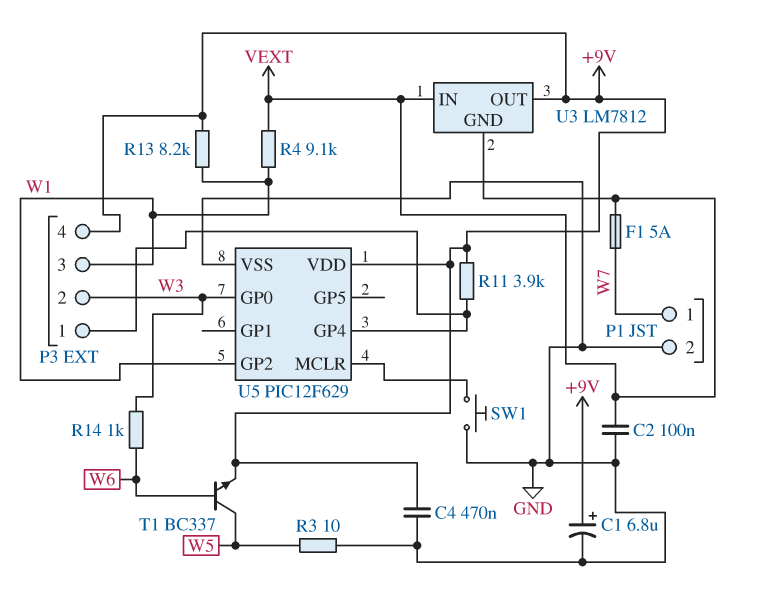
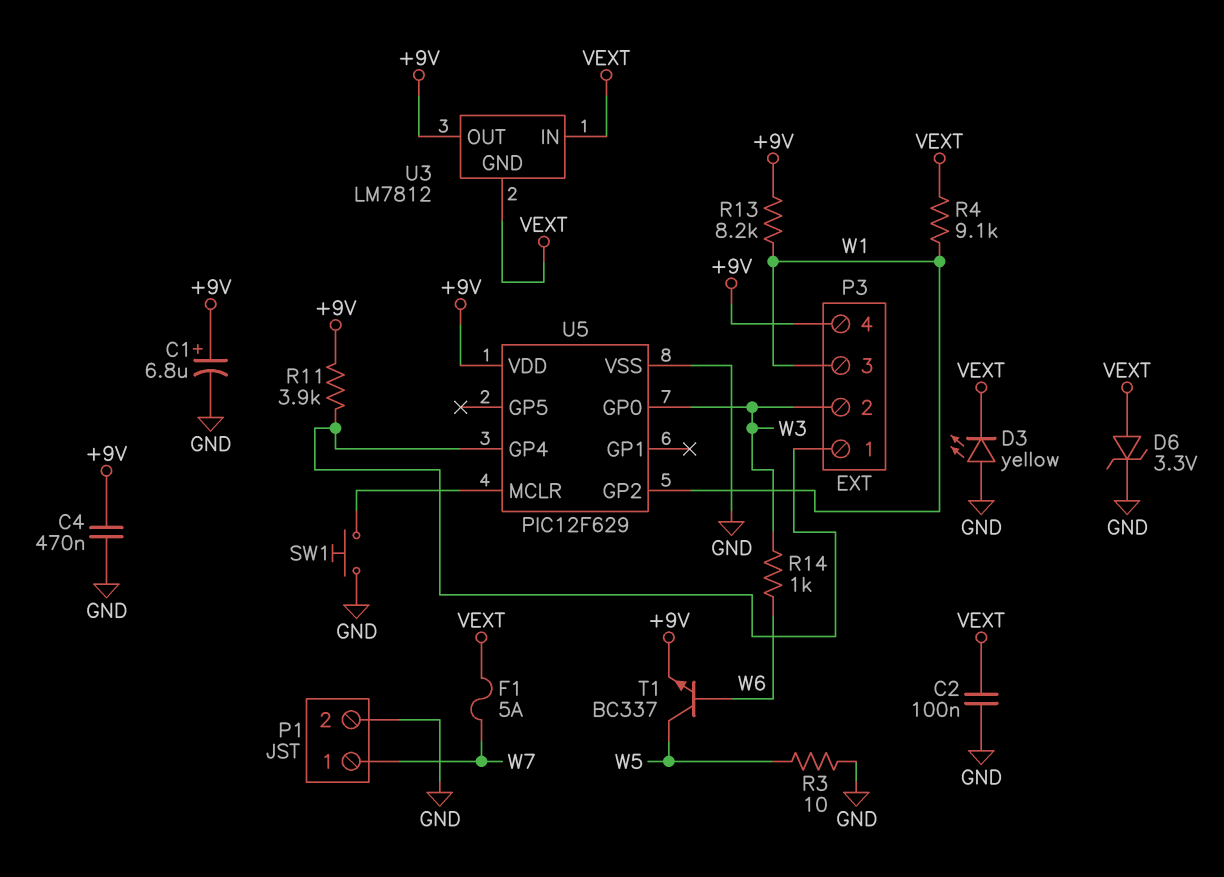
D3: none -> LED yellow (A GND, K VEXT)
D6: none -> zener 3.3V (A VEXT, K GND)

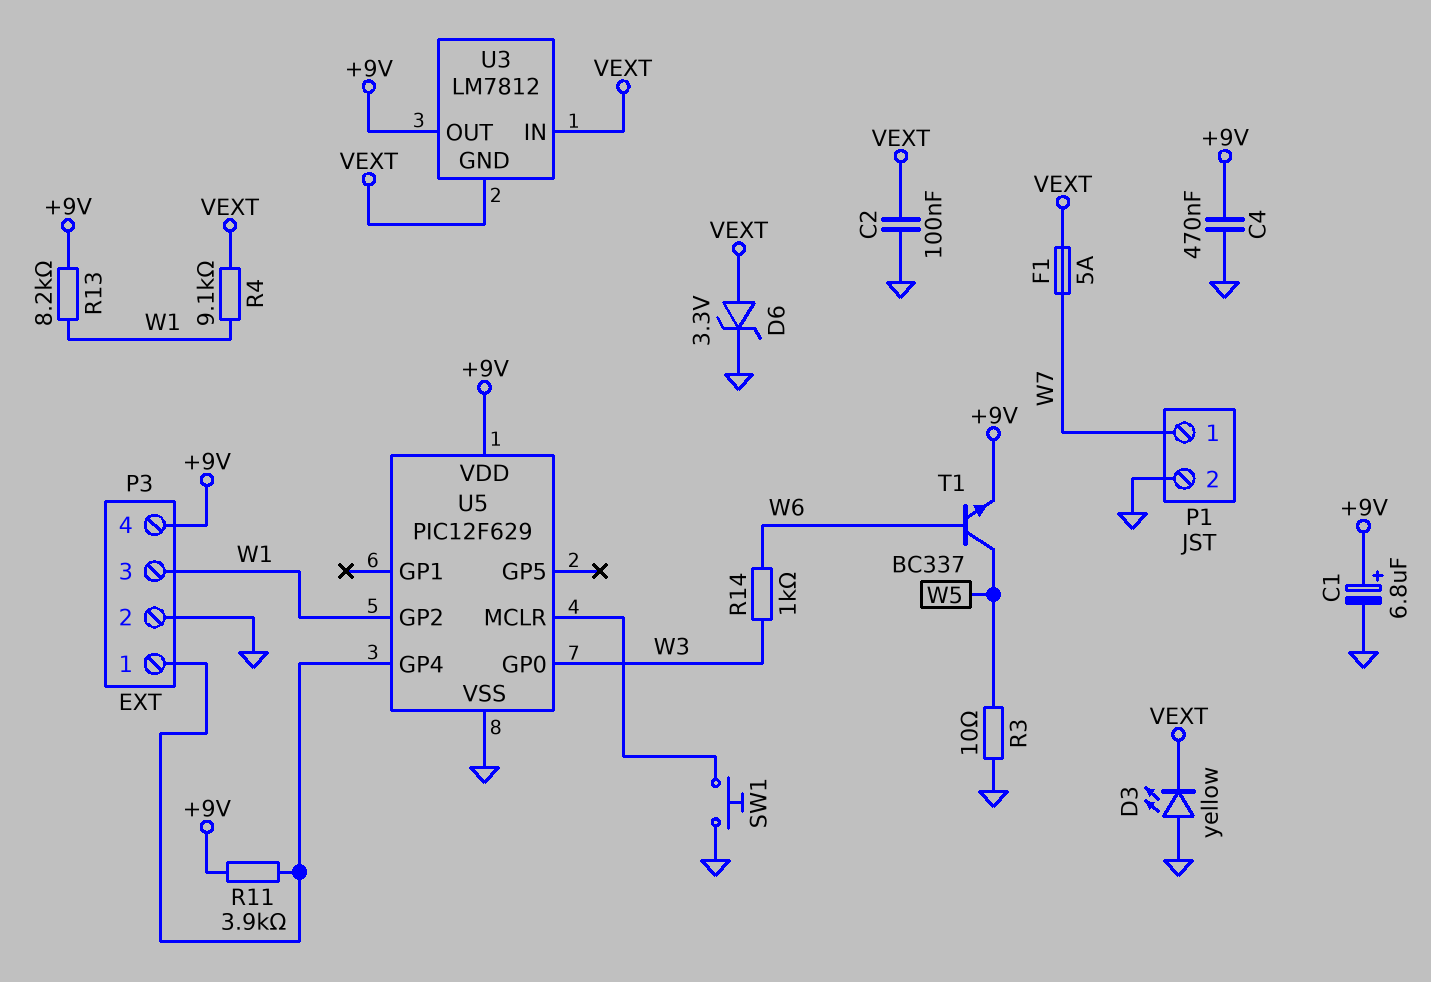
P3 pin 2: W3 -> GND

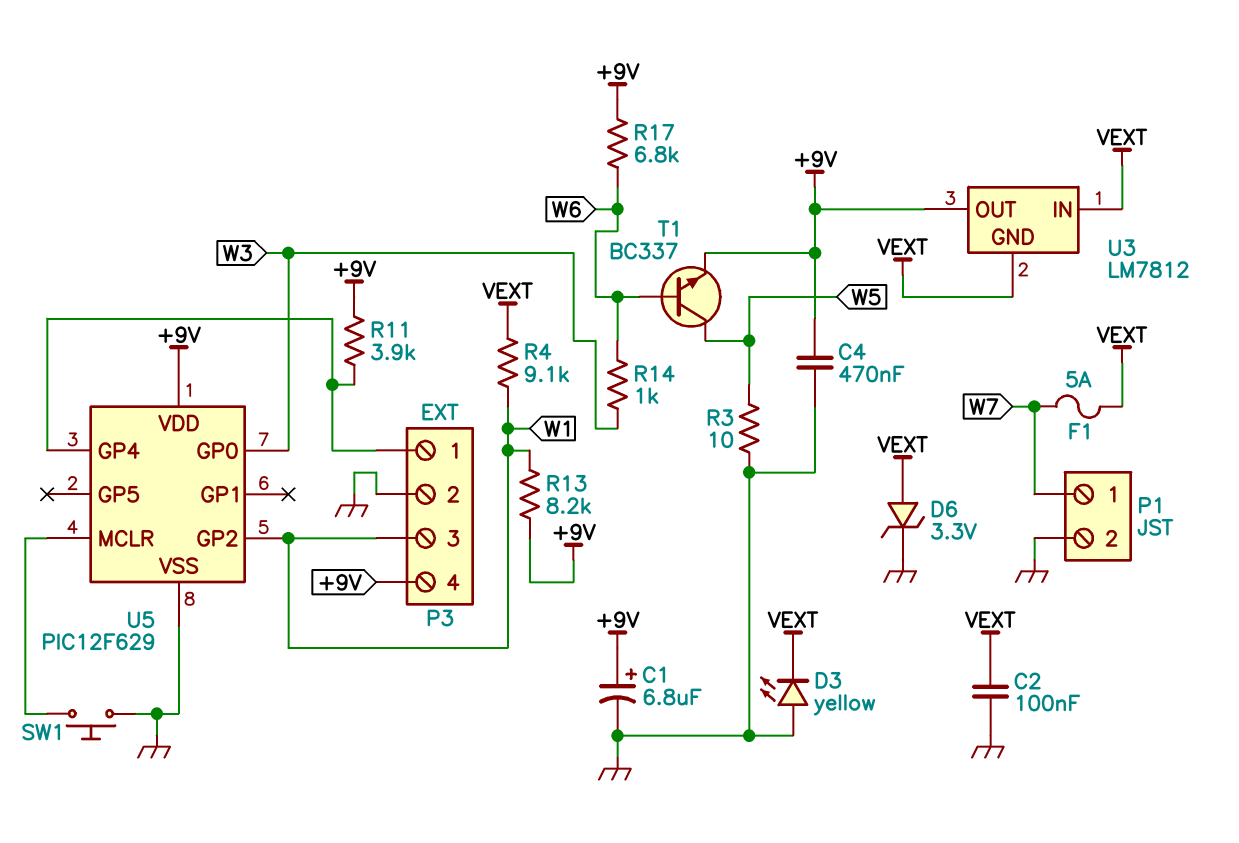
R17: none -> 6.8k (+9V, W6)

